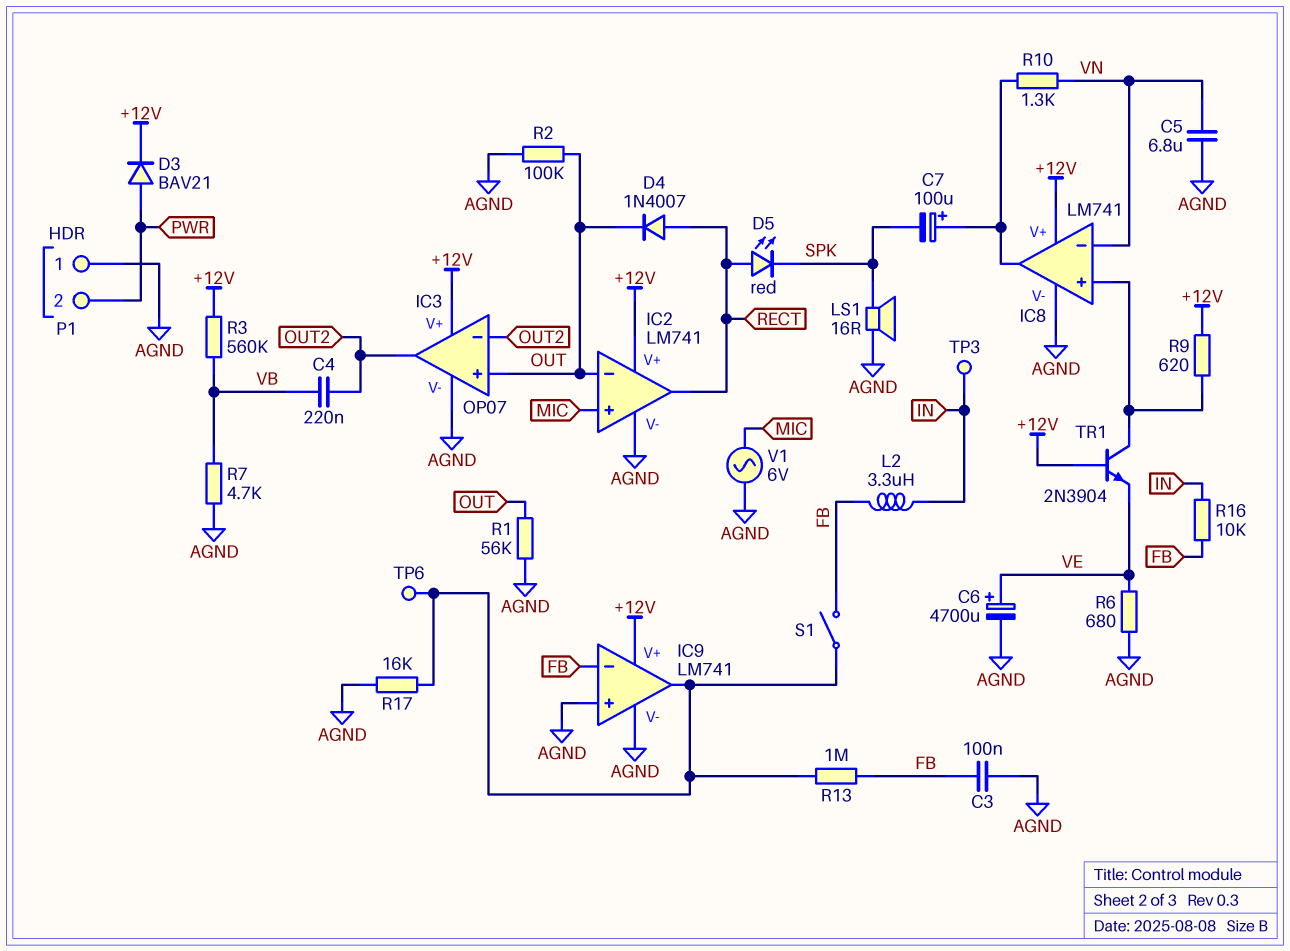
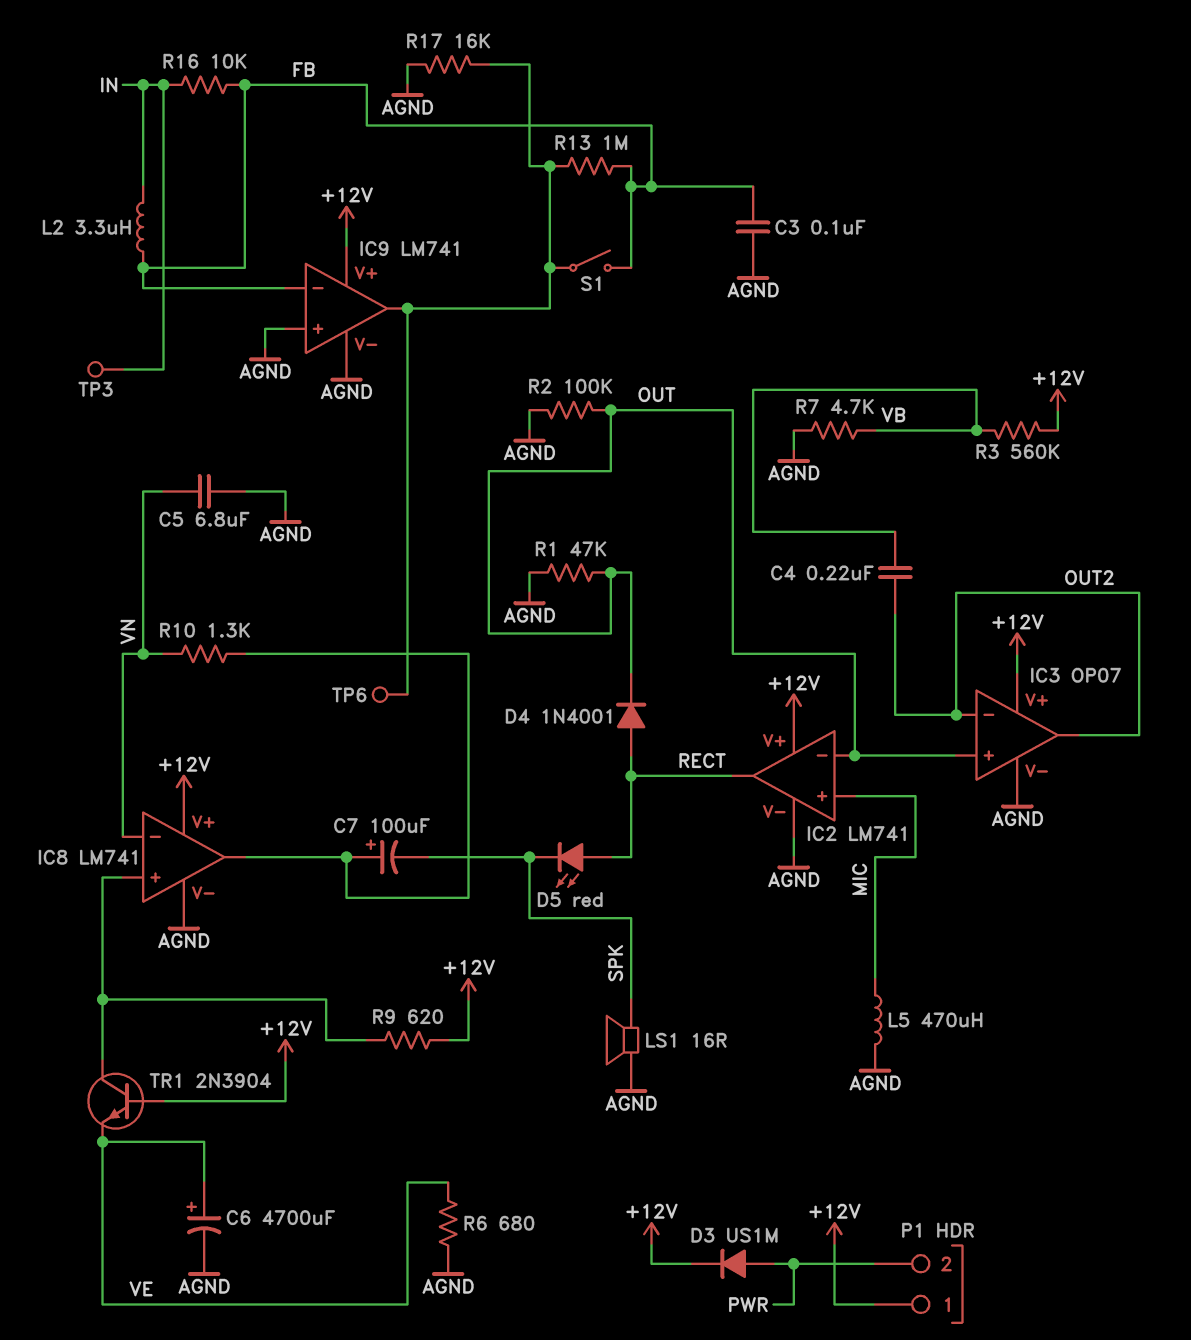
D3: diode BAV21 (A PWR, K +12V) -> diode US1M (A PWR, K +12V)
D4: diode 1N4007 (A RECT, K OUT) -> diode 1N4001 (A RECT, K OUT)
L5: none -> 470uH (AGND, MIC)
P1 pin 1: AGND -> +12V
R1: 56k (AGND, OUT) -> 47k (AGND, OUT)
V1: AC 6V (AGND, MIC) -> none

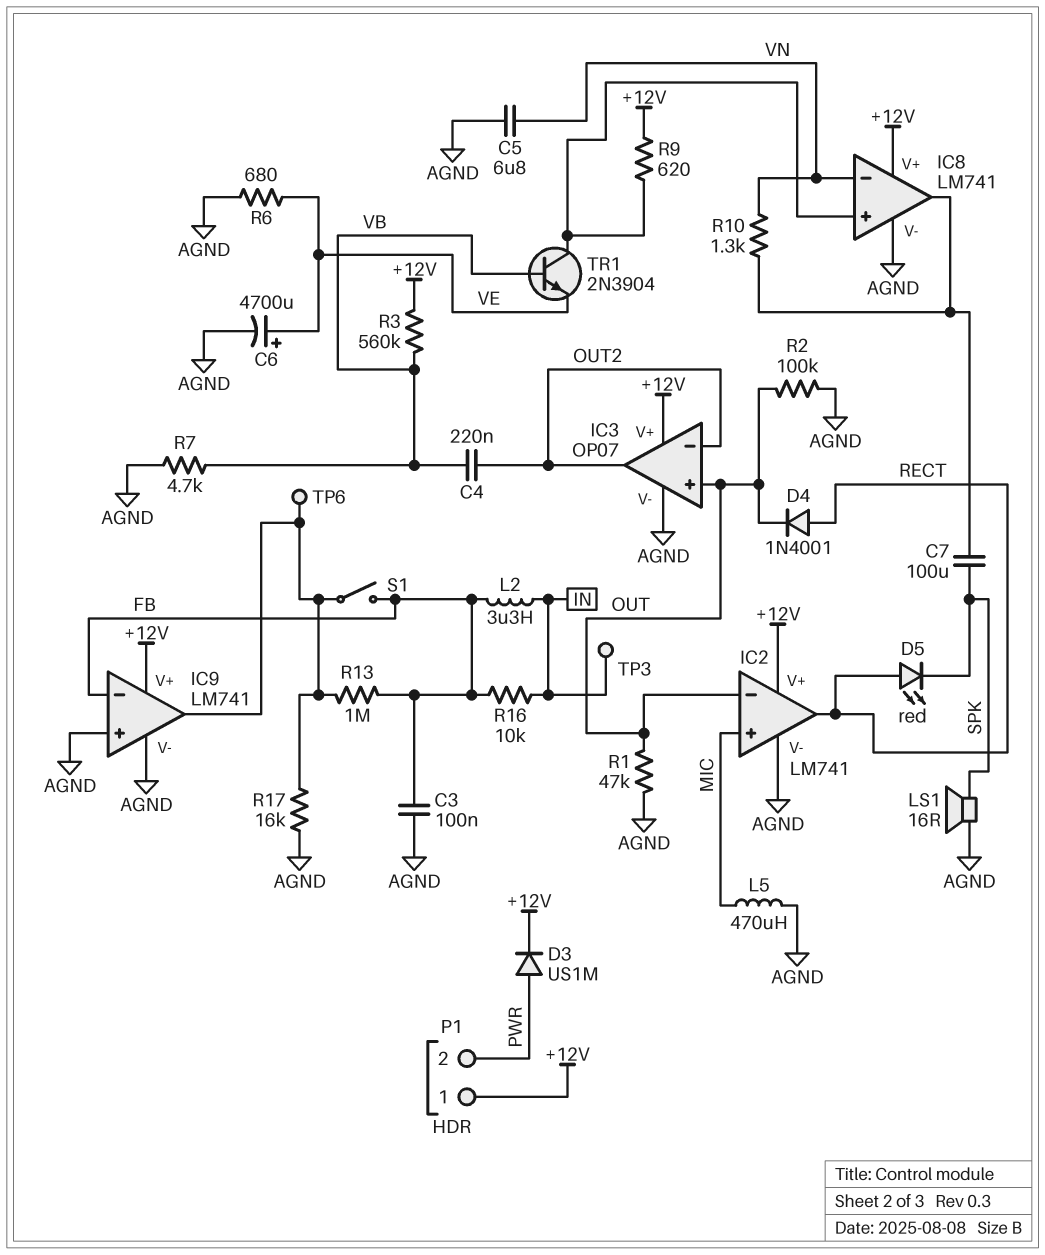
C7: 100uF (plus IC8/out, minus SPK) -> 100uF (IC8/out, SPK)
TR1: NPN 2N3904 (B +12V, C IC8/in+, E VE) -> NPN 2N3904 (B VB, C IC8/in+, E VE)

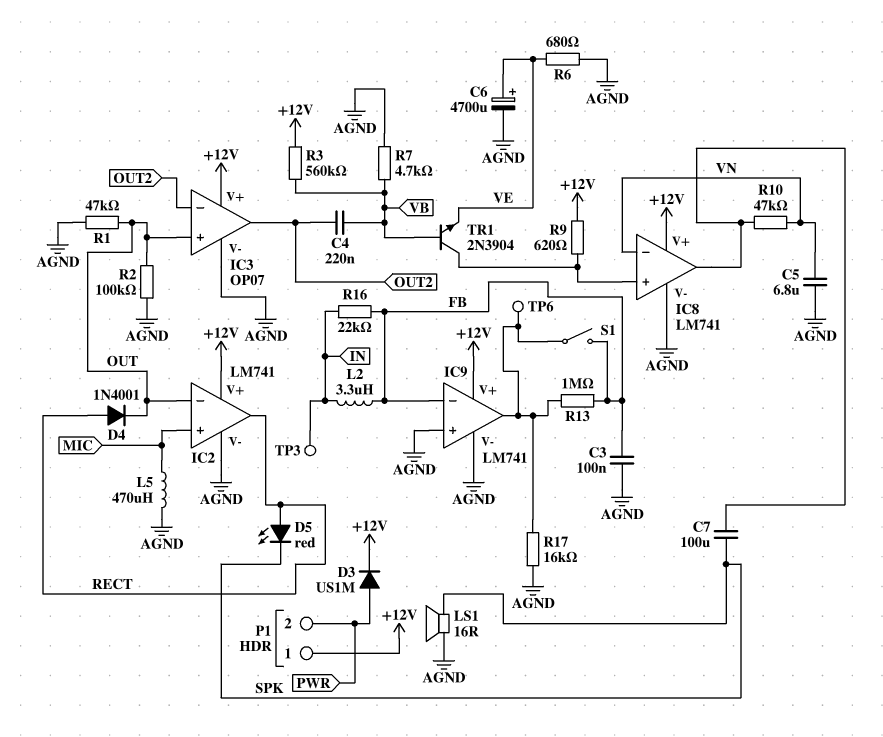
R10: 1.3k (IC8/out, VN) -> 47k (IC8/out, VN)
R16: 10k (FB, IN) -> 22k (FB, IN)

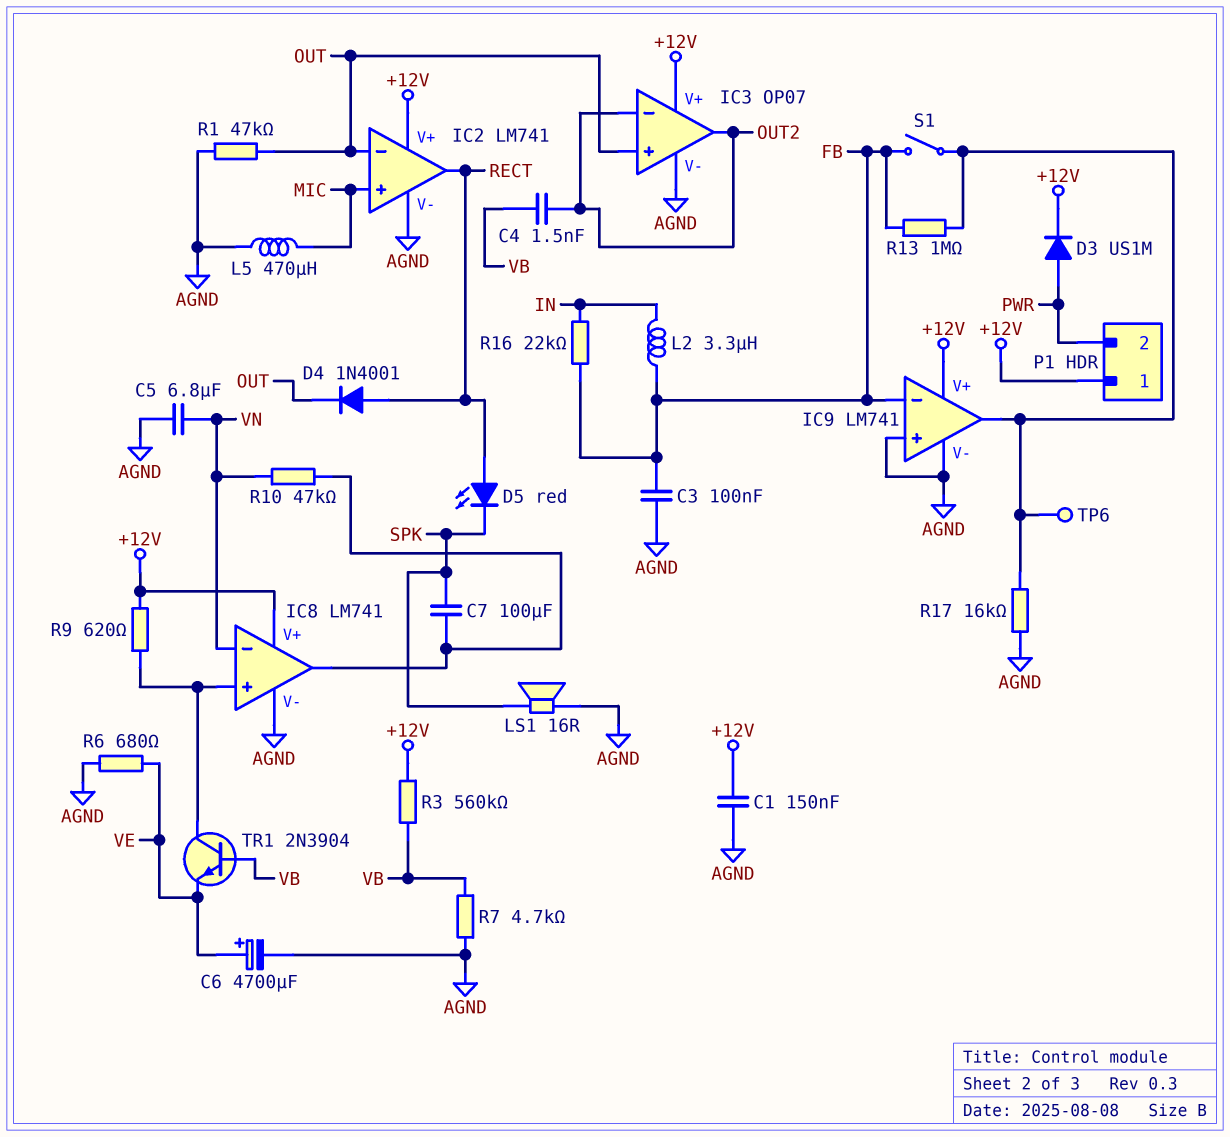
C1: none -> 150nF (+12V, AGND)
C4: 220nF (OUT2, VB) -> 1.5nF (OUT2, VB)
R2: 100k (AGND, OUT) -> none
TP3: test point (IN) -> none

